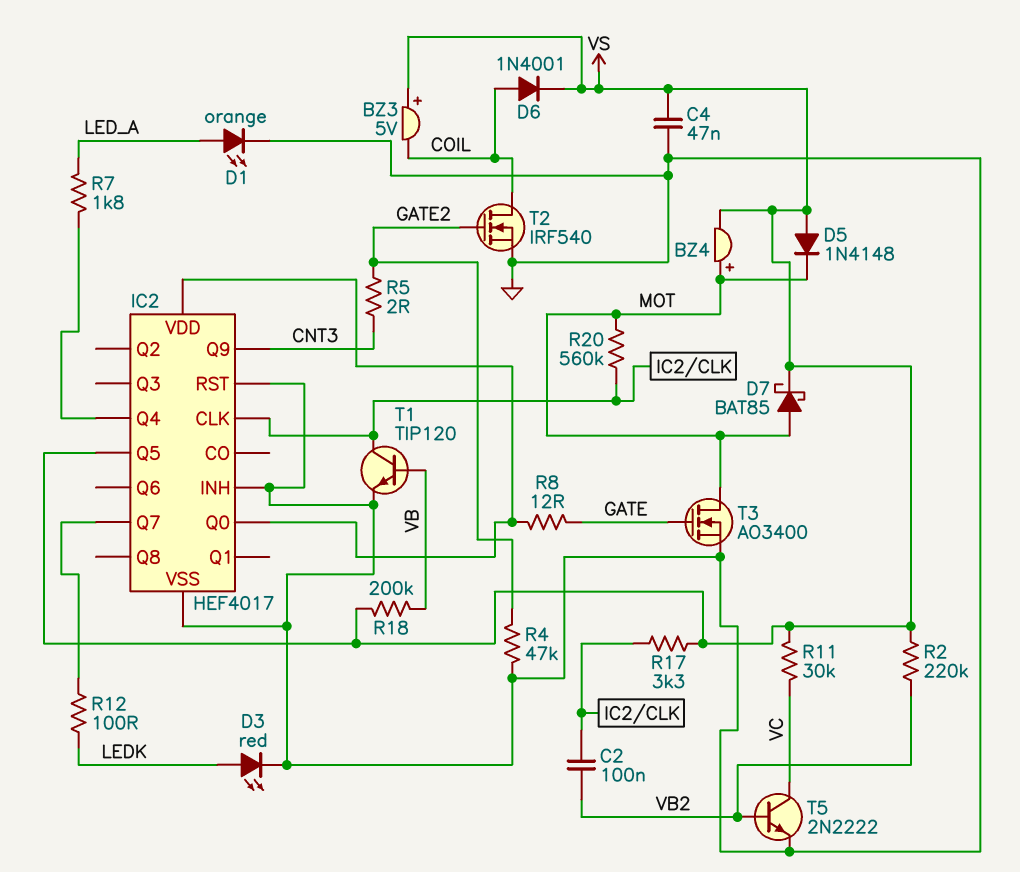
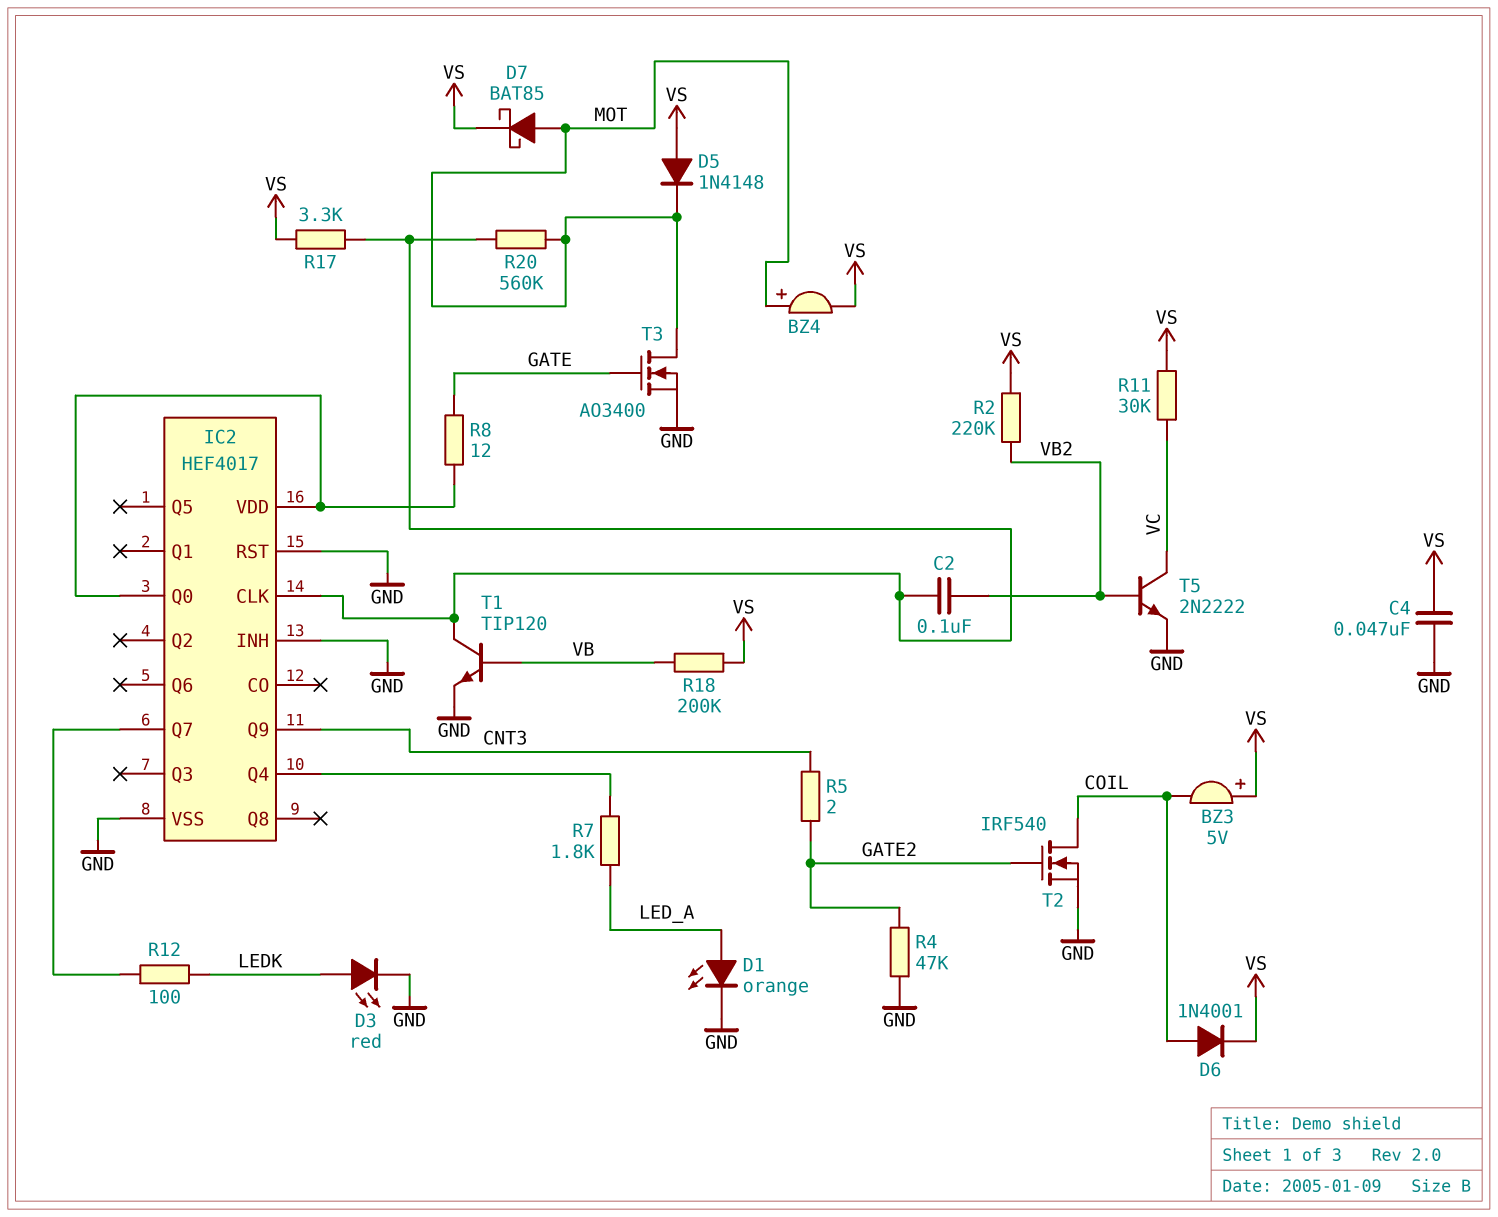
IC2 pin Q5: VS -> none

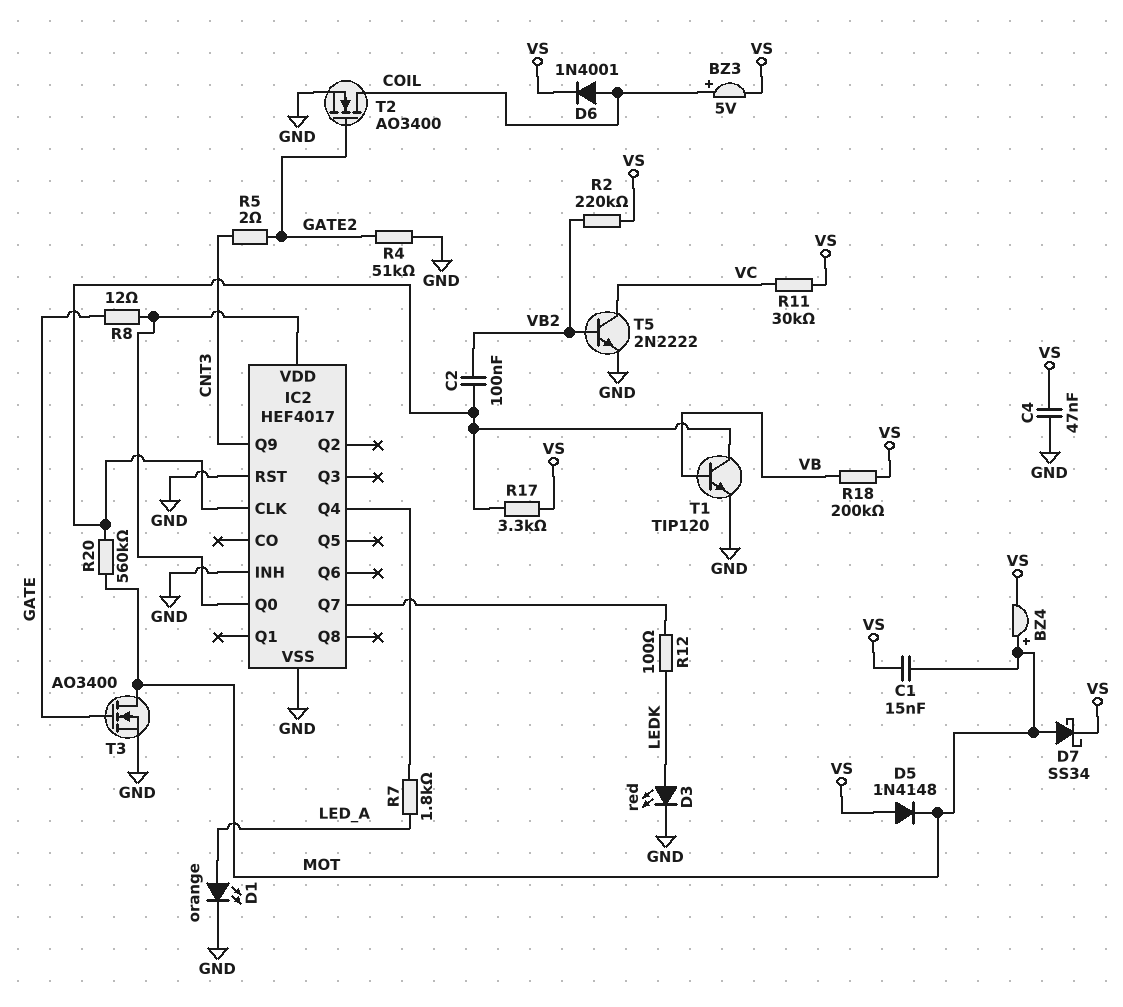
BZ3: buzzer 5V (plus VS, minus COIL) -> buzzer 5V (plus COIL, minus VS)
C1: none -> 15nF (MOT, VS)
D7: schottky BAT85 (A MOT, K VS) -> schottky SS34 (A MOT, K VS)
R4: 47k (GATE2, GND) -> 51k (GATE2, GND)
T2: NMOS IRF540 (G GATE2, D COIL, S GND) -> NMOS AO3400 (G GATE2, D COIL, S GND)

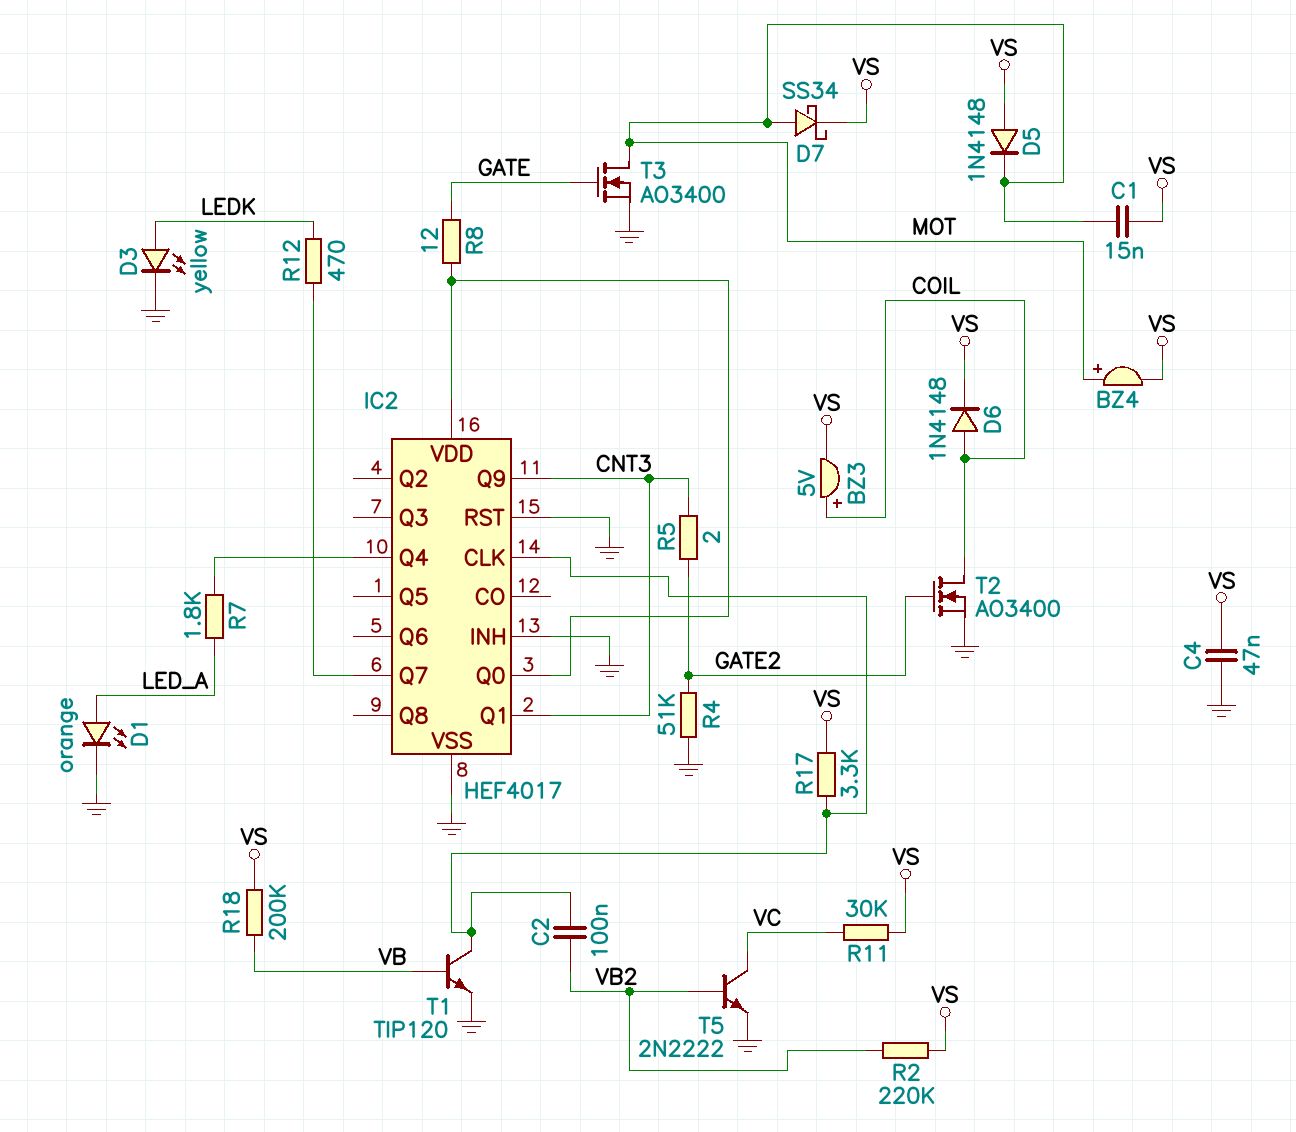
D3: LED red (A LEDK, K GND) -> LED yellow (A LEDK, K GND)
D6: diode 1N4001 (A COIL, K VS) -> diode 1N4148 (A COIL, K VS)
IC2 pin Q1: none -> CNT3
R12: 100 (IC2/Q7, LEDK) -> 470 (IC2/Q7, LEDK)
R20: 560k (IC2/CLK, MOT) -> none

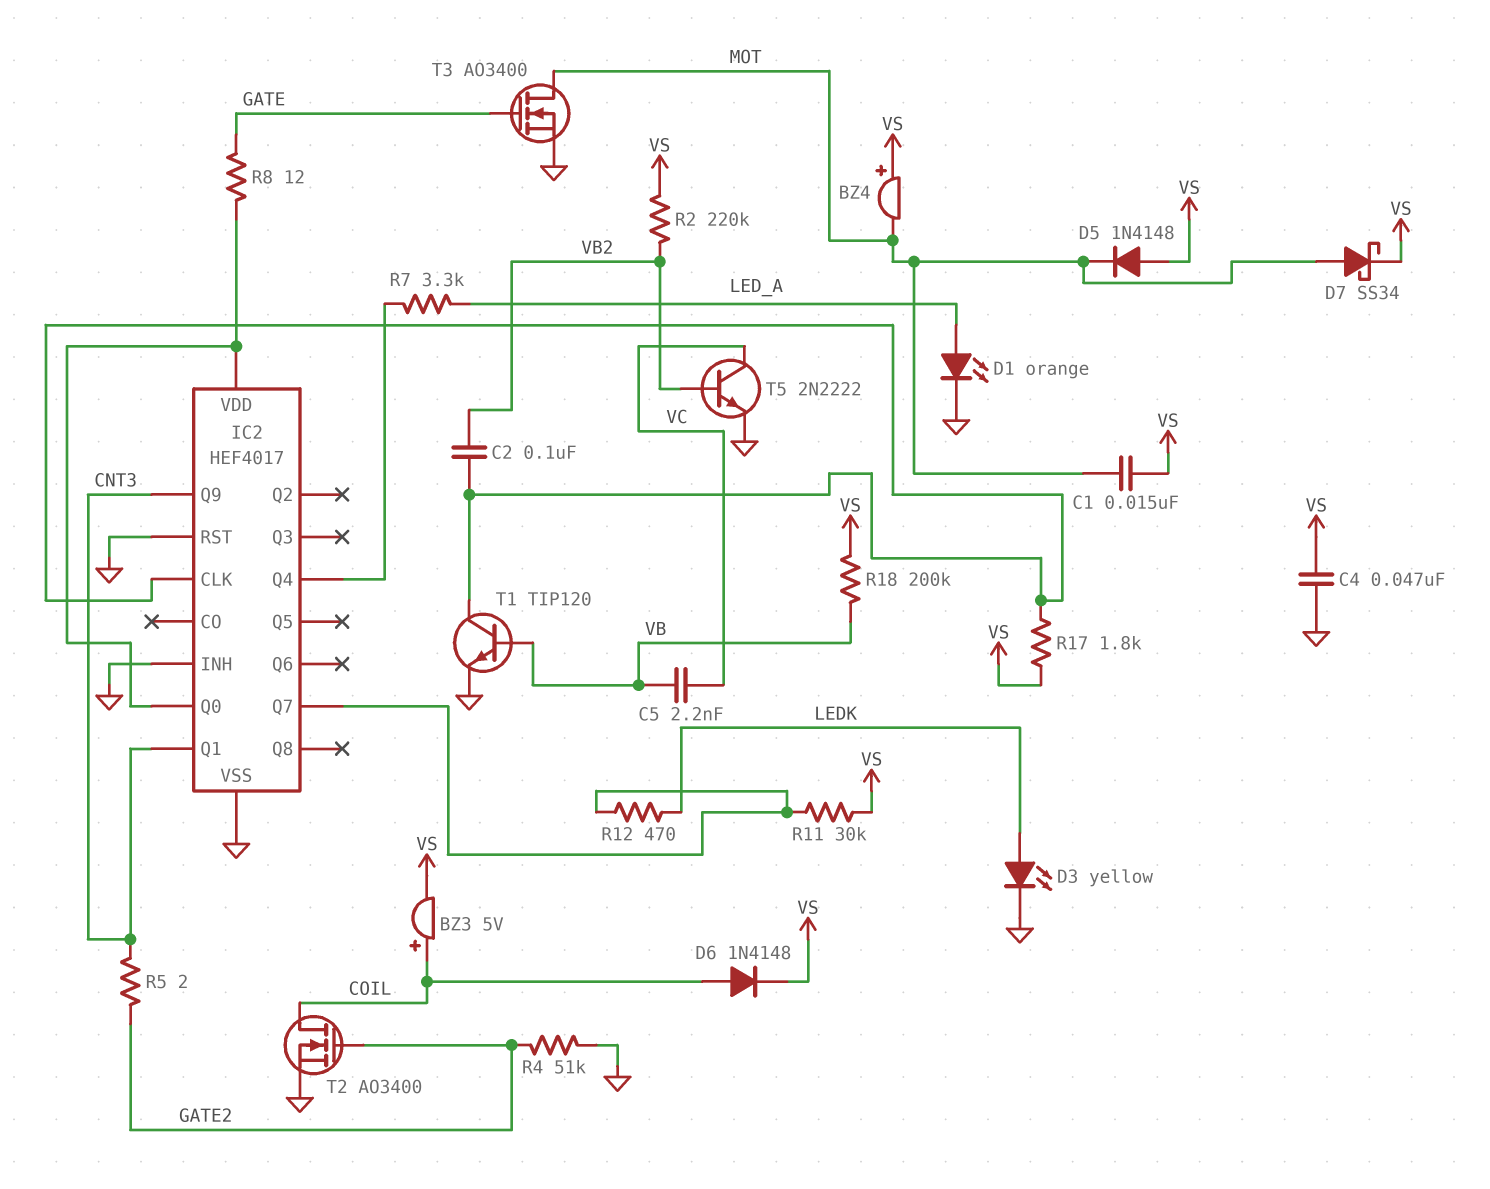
BZ4: buzzer (plus MOT, minus VS) -> buzzer (plus VS, minus MOT)
C5: none -> 2.2nF (VB, VC)
R7: 1.8k (IC2/Q4, LED_A) -> 3.3k (IC2/Q4, LED_A)
R11: 30k (VC, VS) -> 30k (IC2/Q7, VS)
R17: 3.3k (IC2/CLK, VS) -> 1.8k (IC2/CLK, VS)

